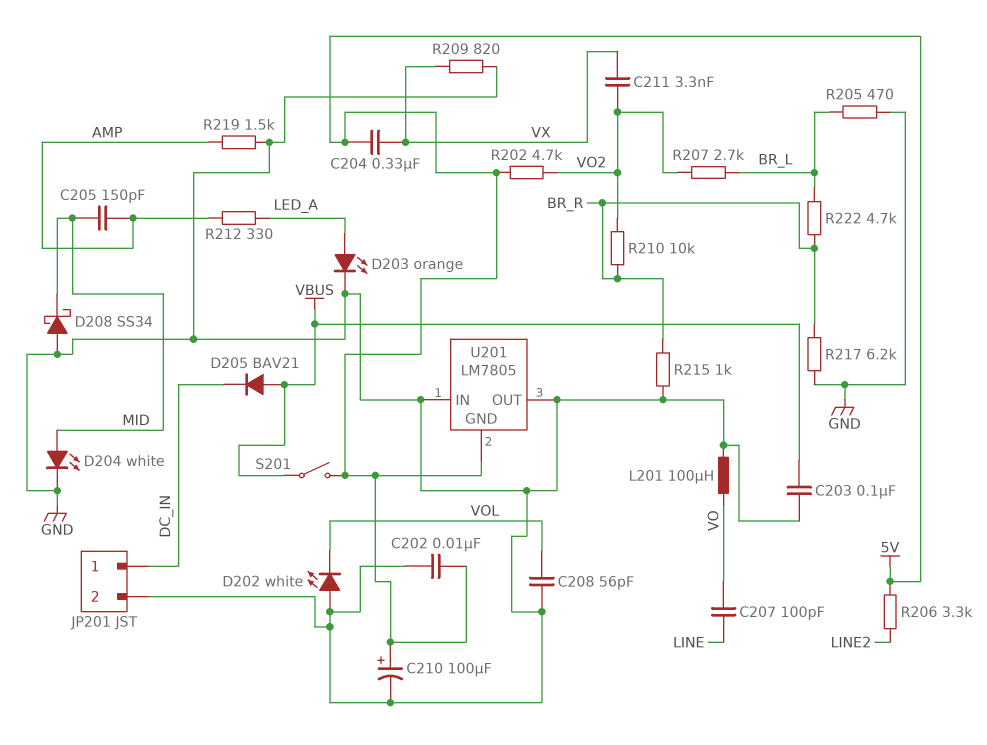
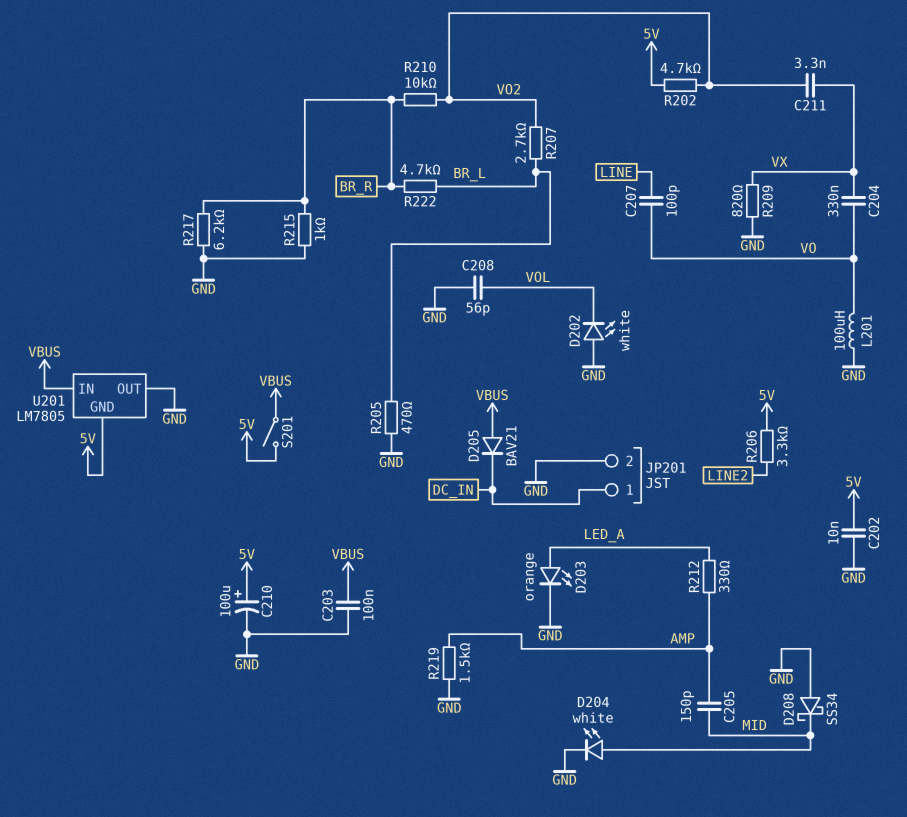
C204: 330nF (5V, VX) -> 330nF (VO, VX)
U201 pin IN: GND -> VBUS

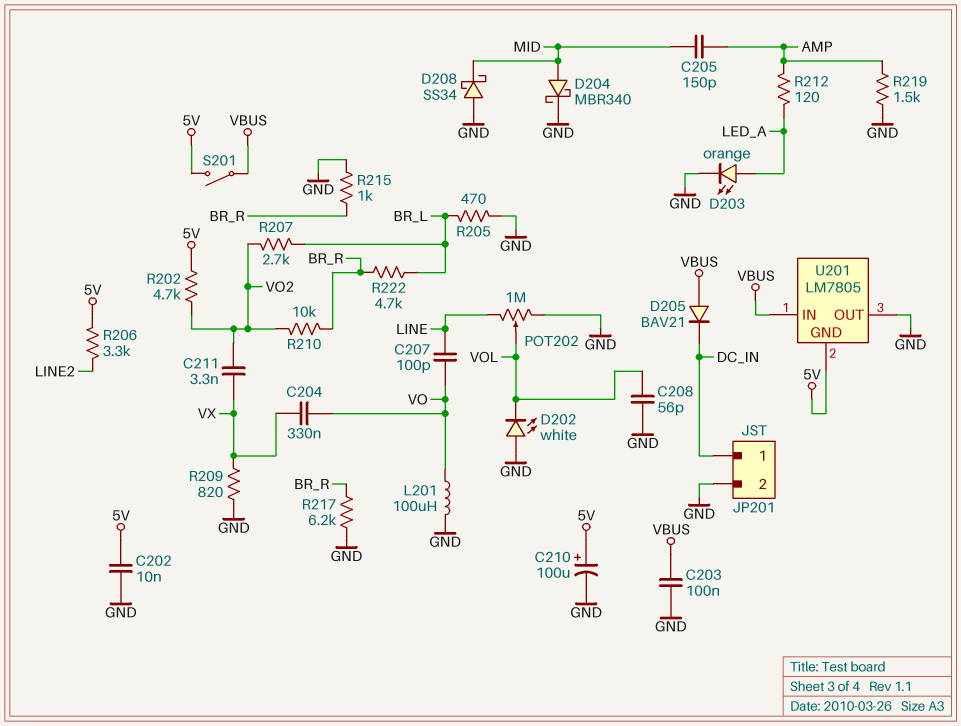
D204: LED white (A MID, K GND) -> schottky MBR340 (A MID, K GND)
POT202: none -> 1M (GND, LINE, wiper VOL)
R212: 330 (AMP, LED_A) -> 120 (AMP, LED_A)

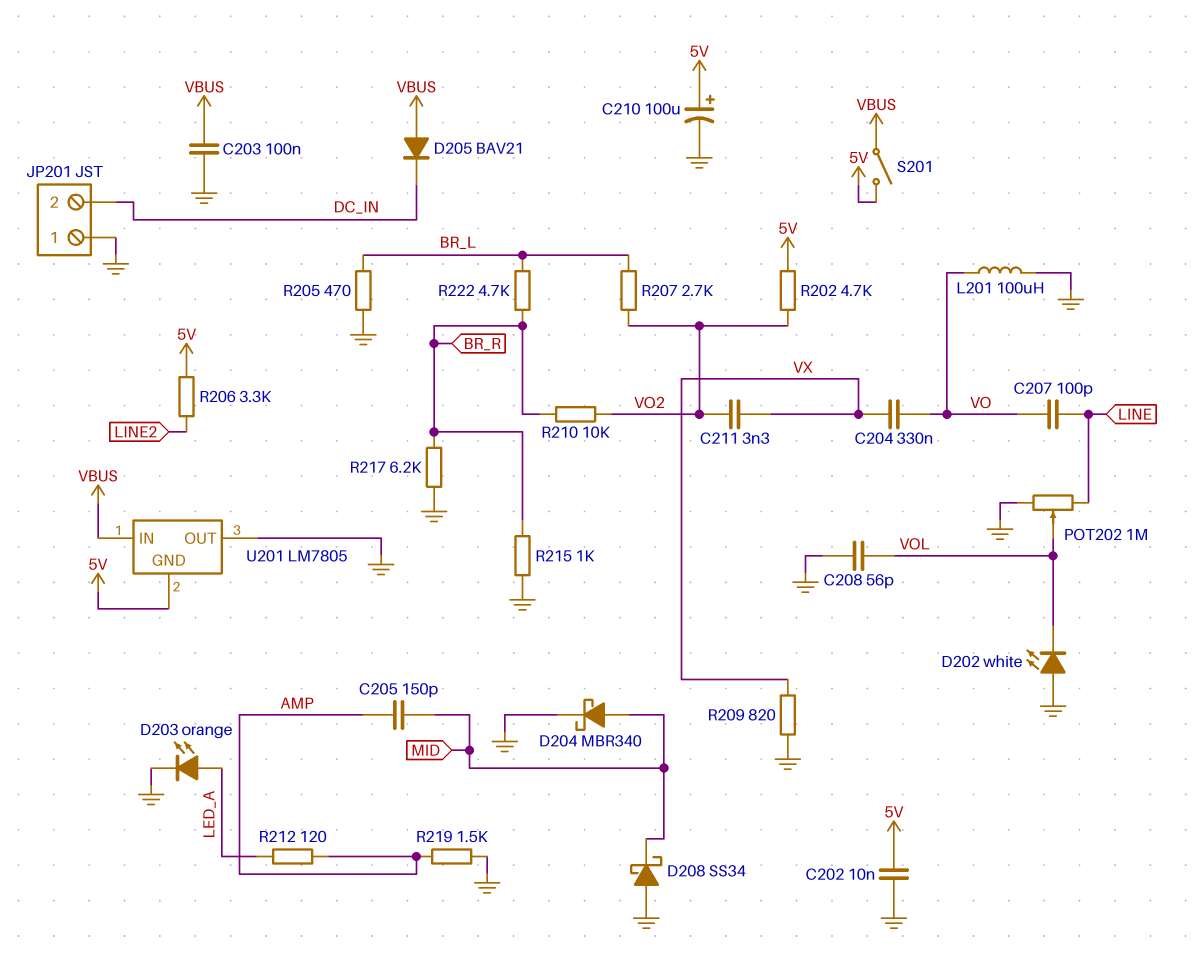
JP201 pin 1: DC_IN -> GND
JP201 pin 2: GND -> DC_IN

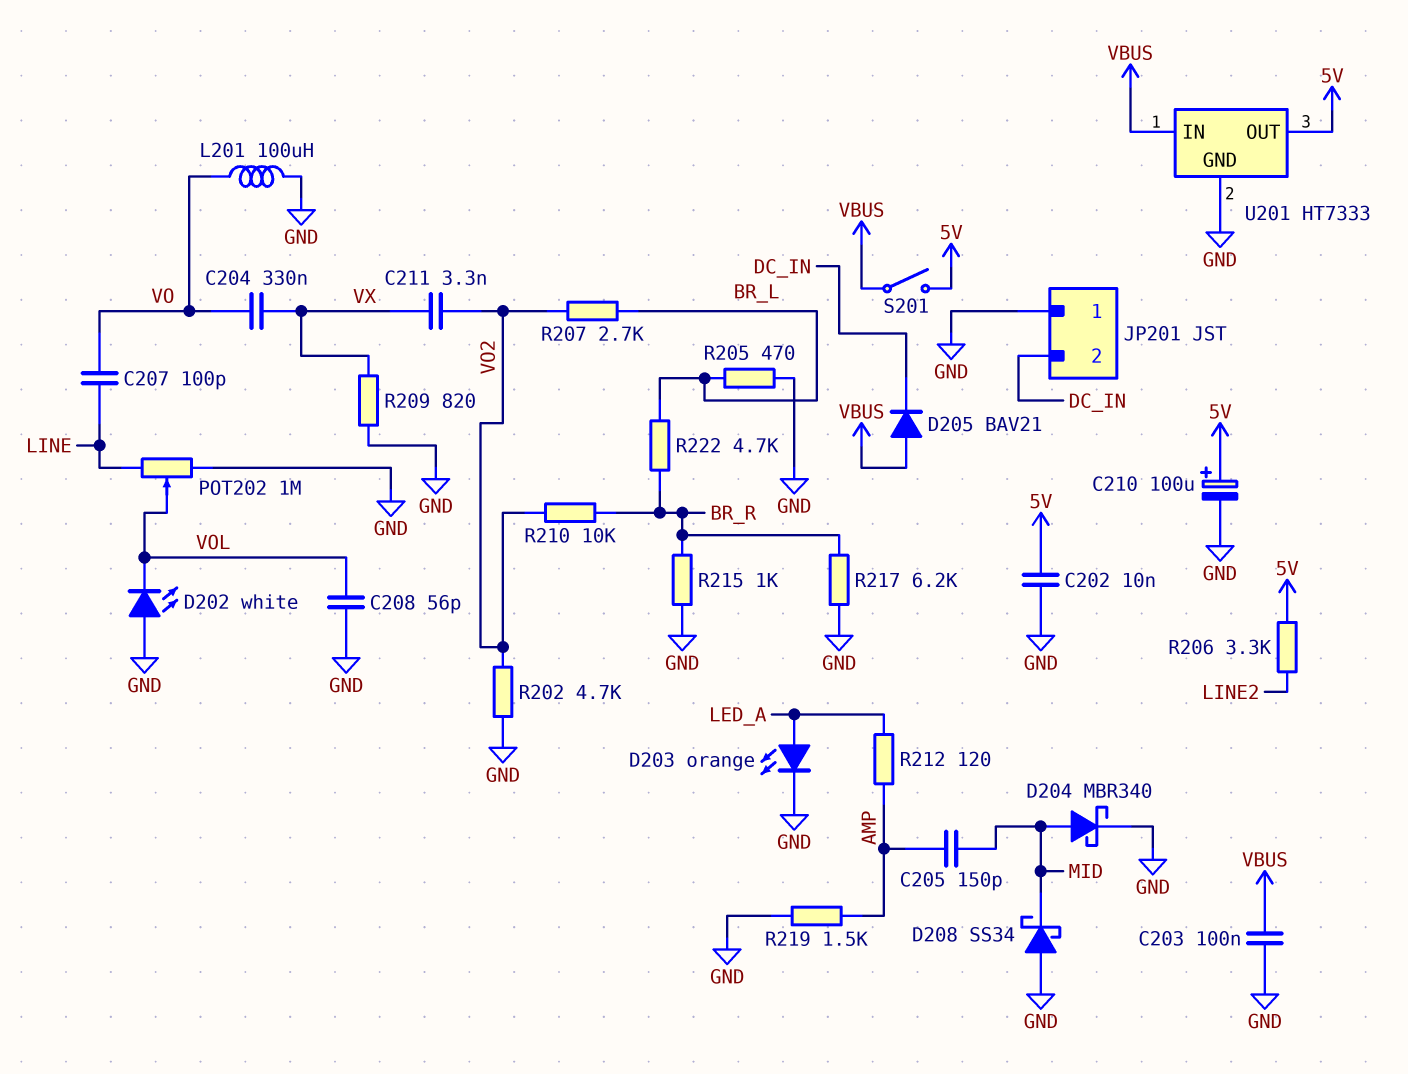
R202: 4.7k (5V, VO2) -> 4.7k (GND, VO2)
U201: LM7805 -> HT7333
U201 pin GND: 5V -> GND
U201 pin OUT: GND -> 5V

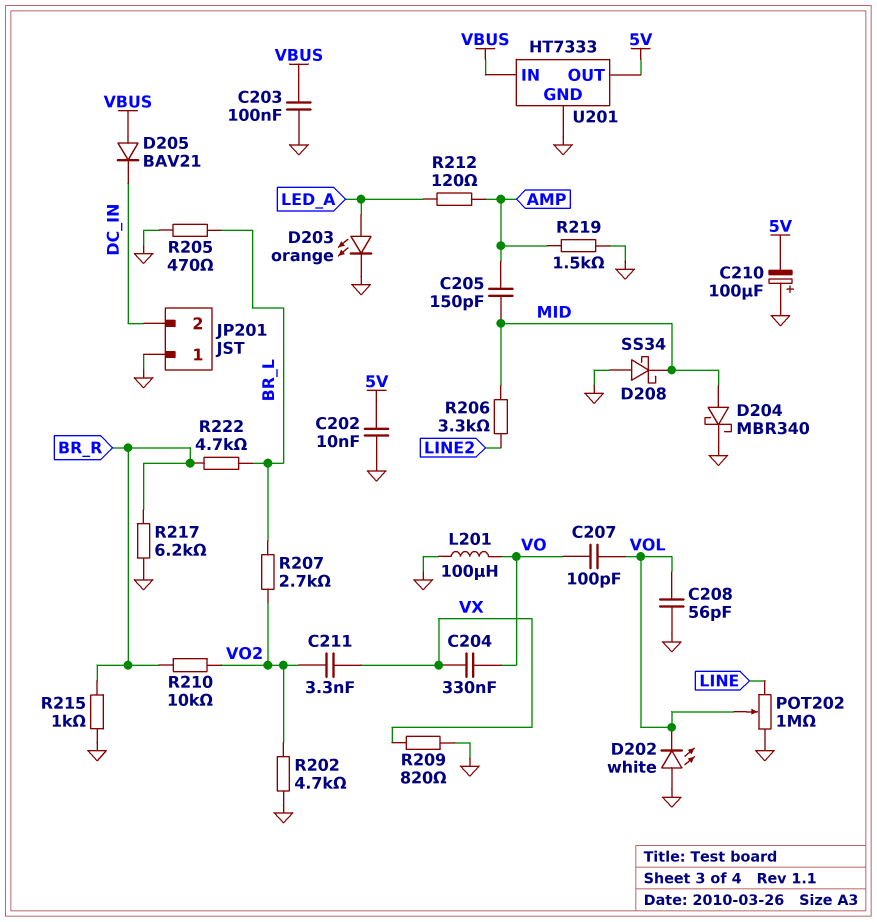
C207: 100pF (LINE, VO) -> 100pF (VO, VOL)
C210: 100uF (plus 5V, minus GND) -> 100uF (plus GND, minus 5V)
R206: 3.3k (5V, LINE2) -> 3.3k (LINE2, MID)
S201: switch (5V, VBUS) -> none

